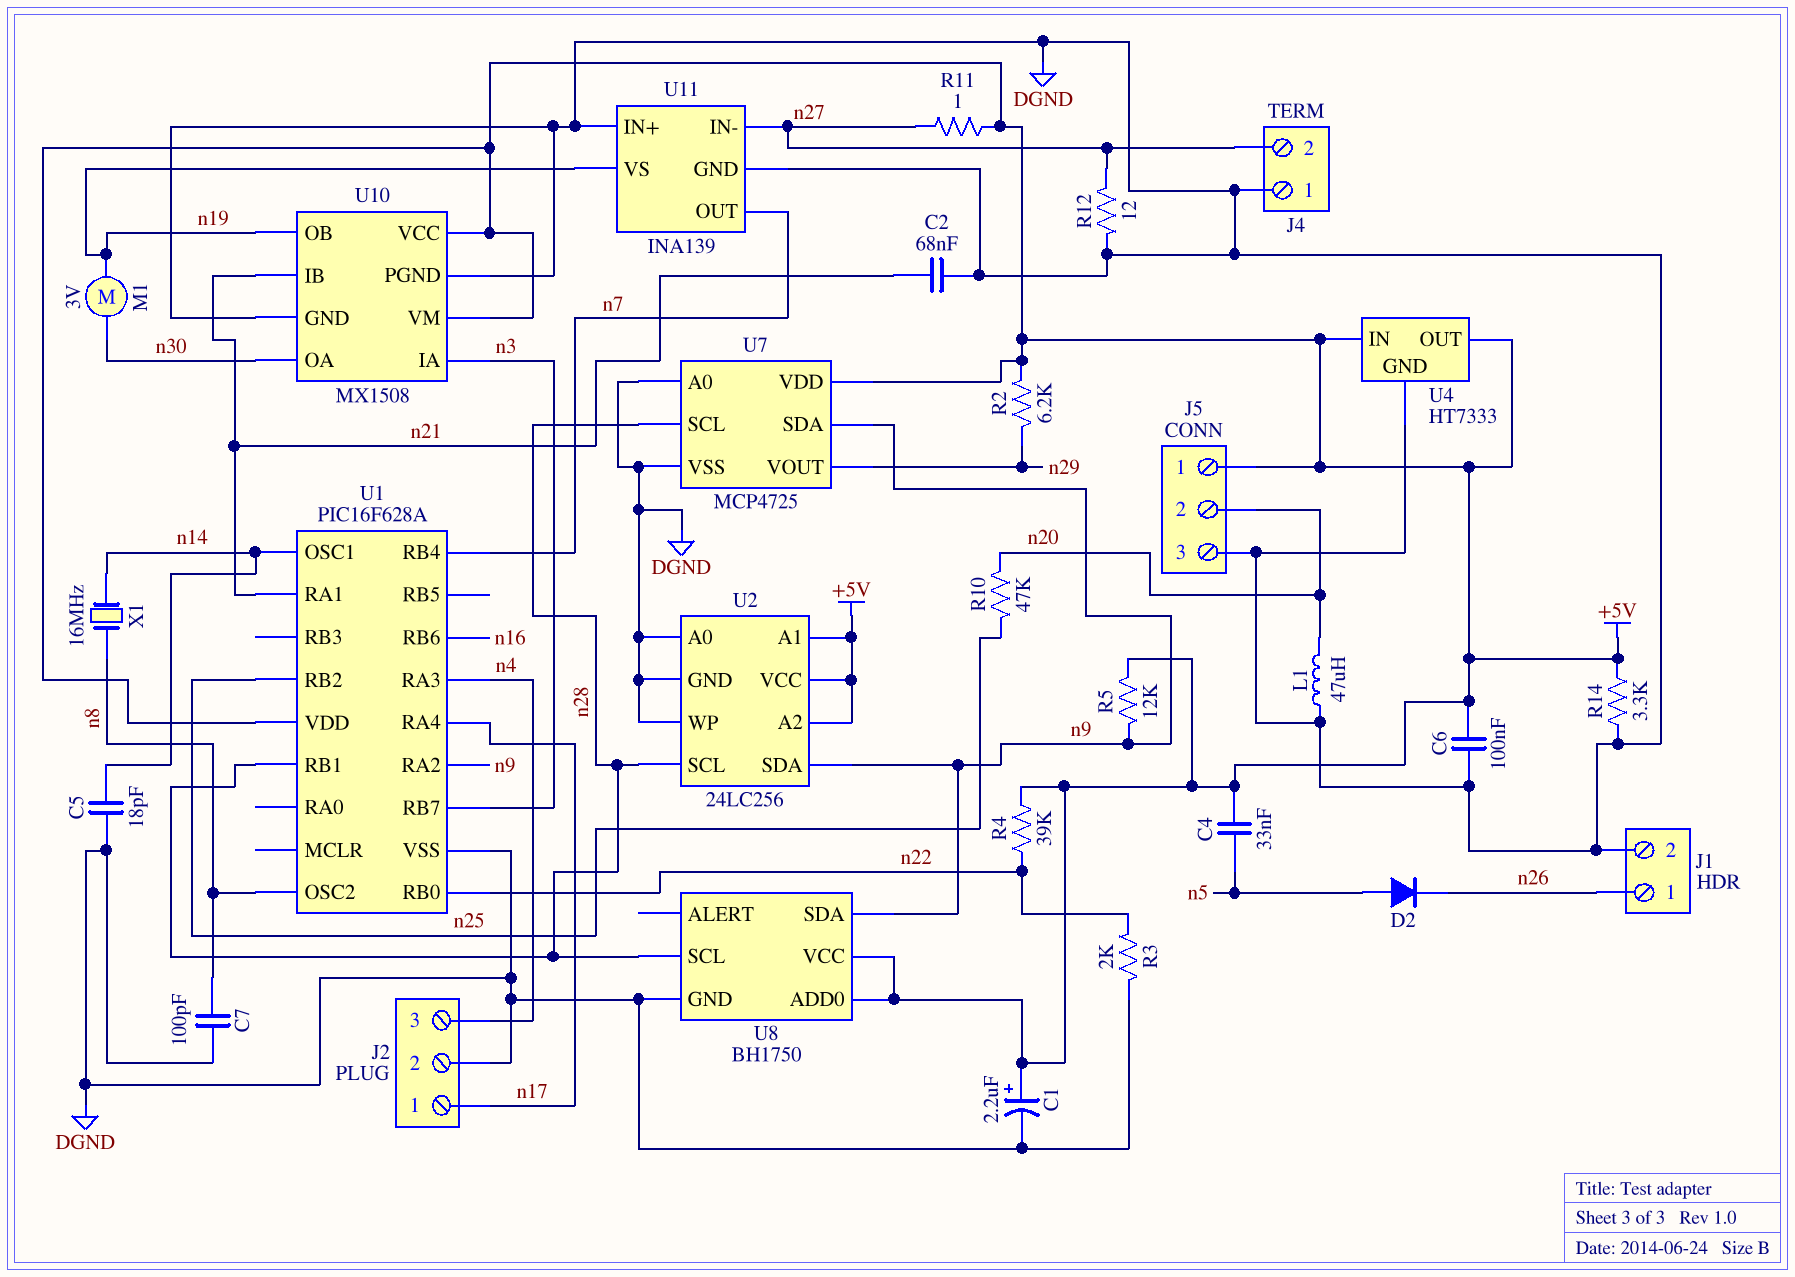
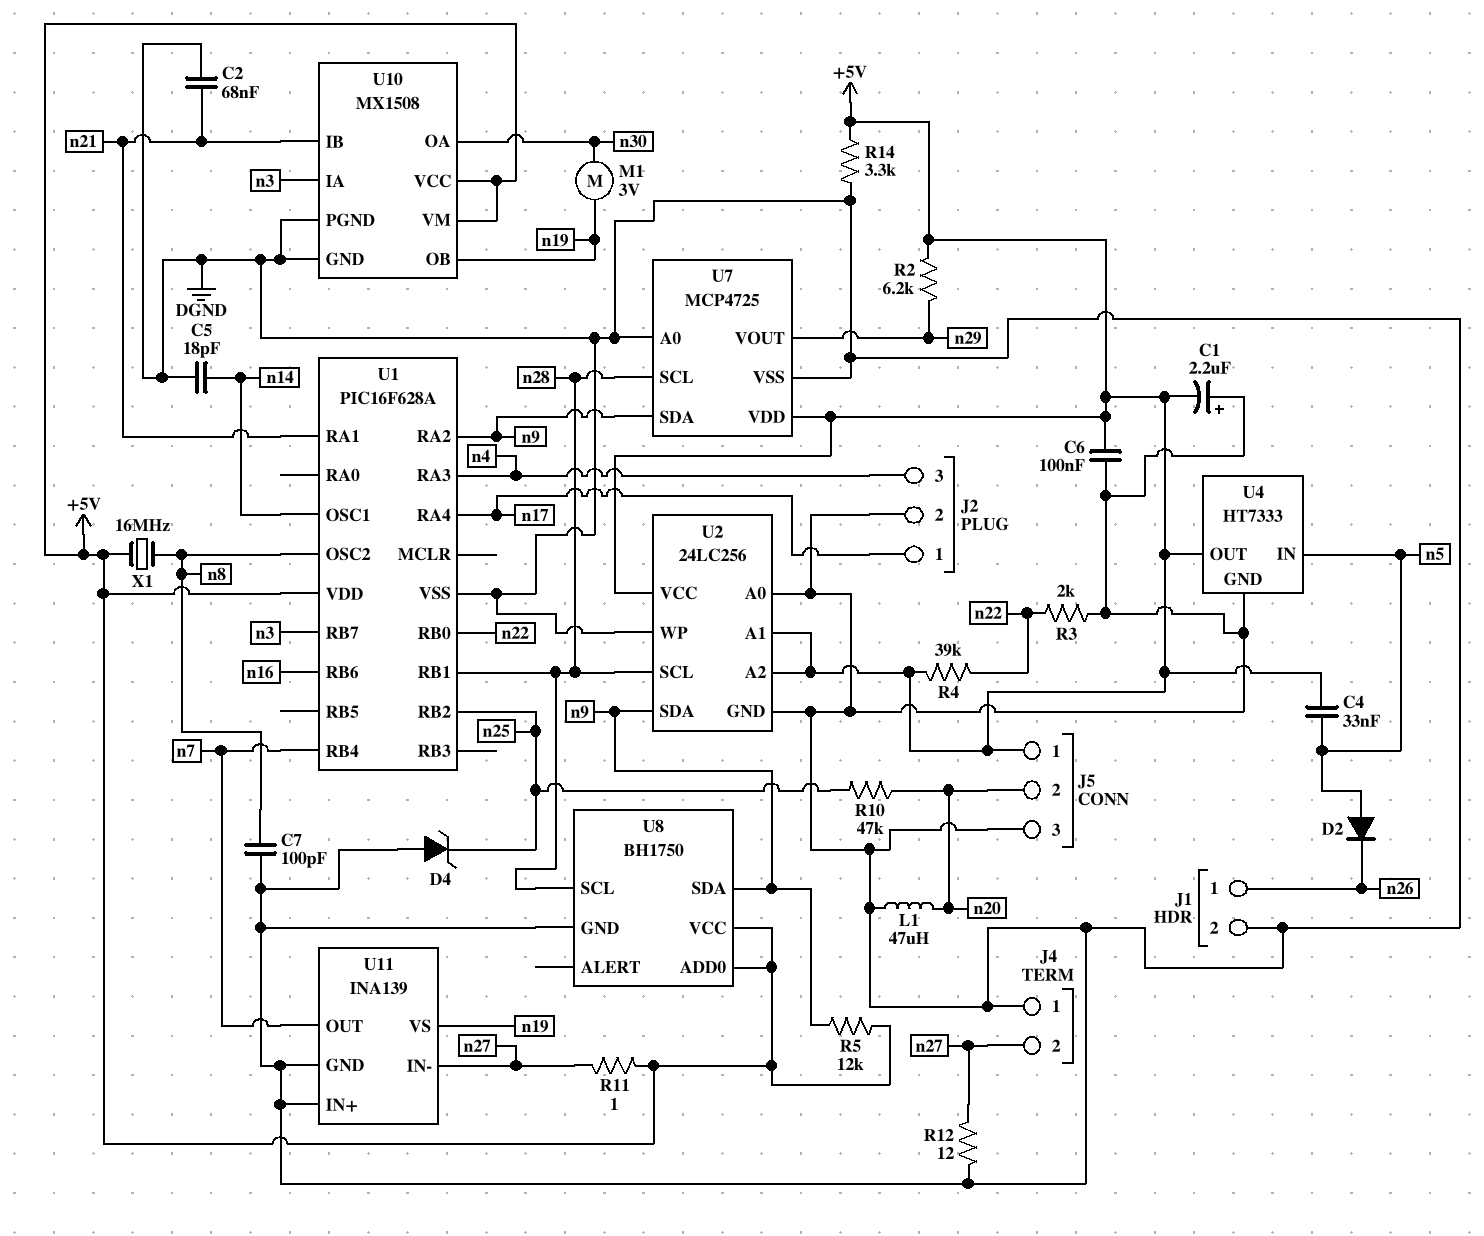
C1: 2.2uF (plus +5V, minus DGND) -> 2.2uF (plus DGND, minus +5V)
D4: none -> zener (A DGND, K n25)
U4 pin IN: +5V -> n5
X1: 16MHz (n8, n14) -> 16MHz (+5V, n8)

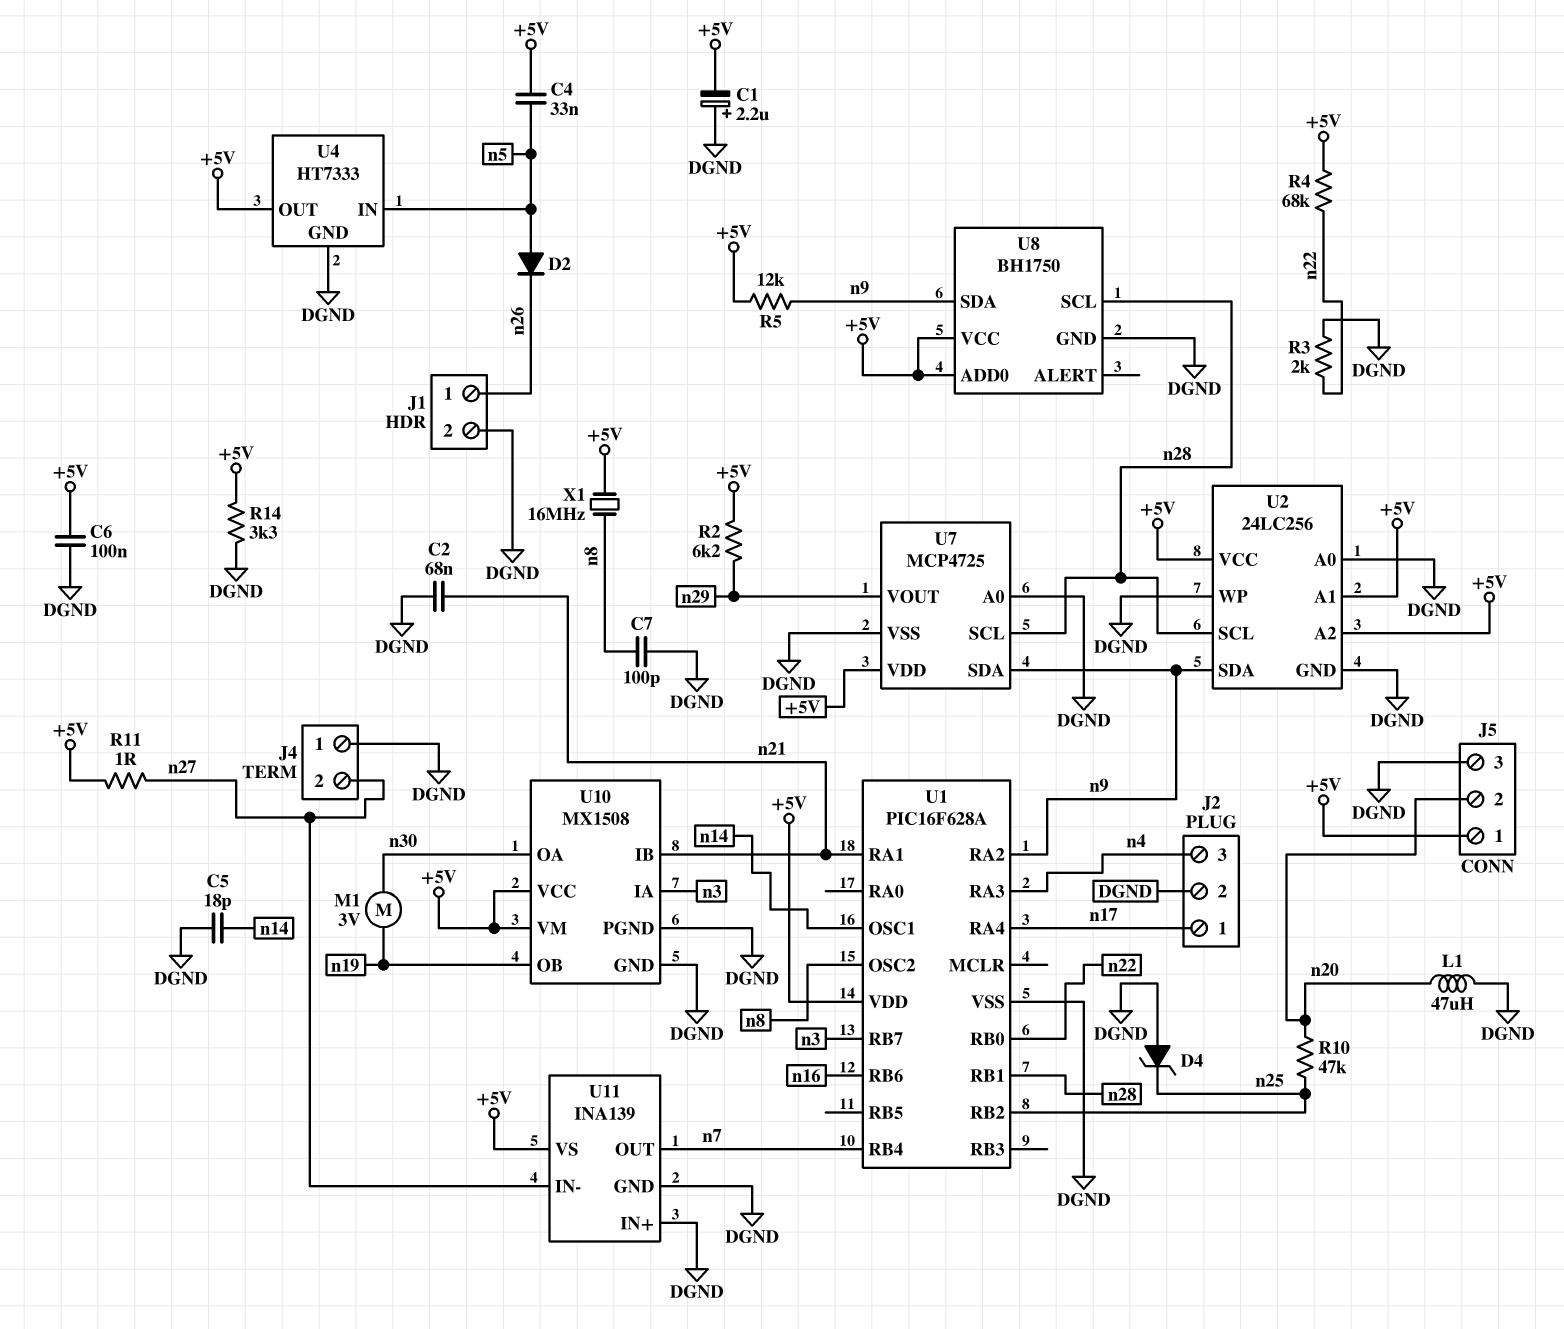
R4: 39k (+5V, n22) -> 68k (+5V, n22)
R12: 12 (DGND, n27) -> none
U11 pin VS: n19 -> +5V

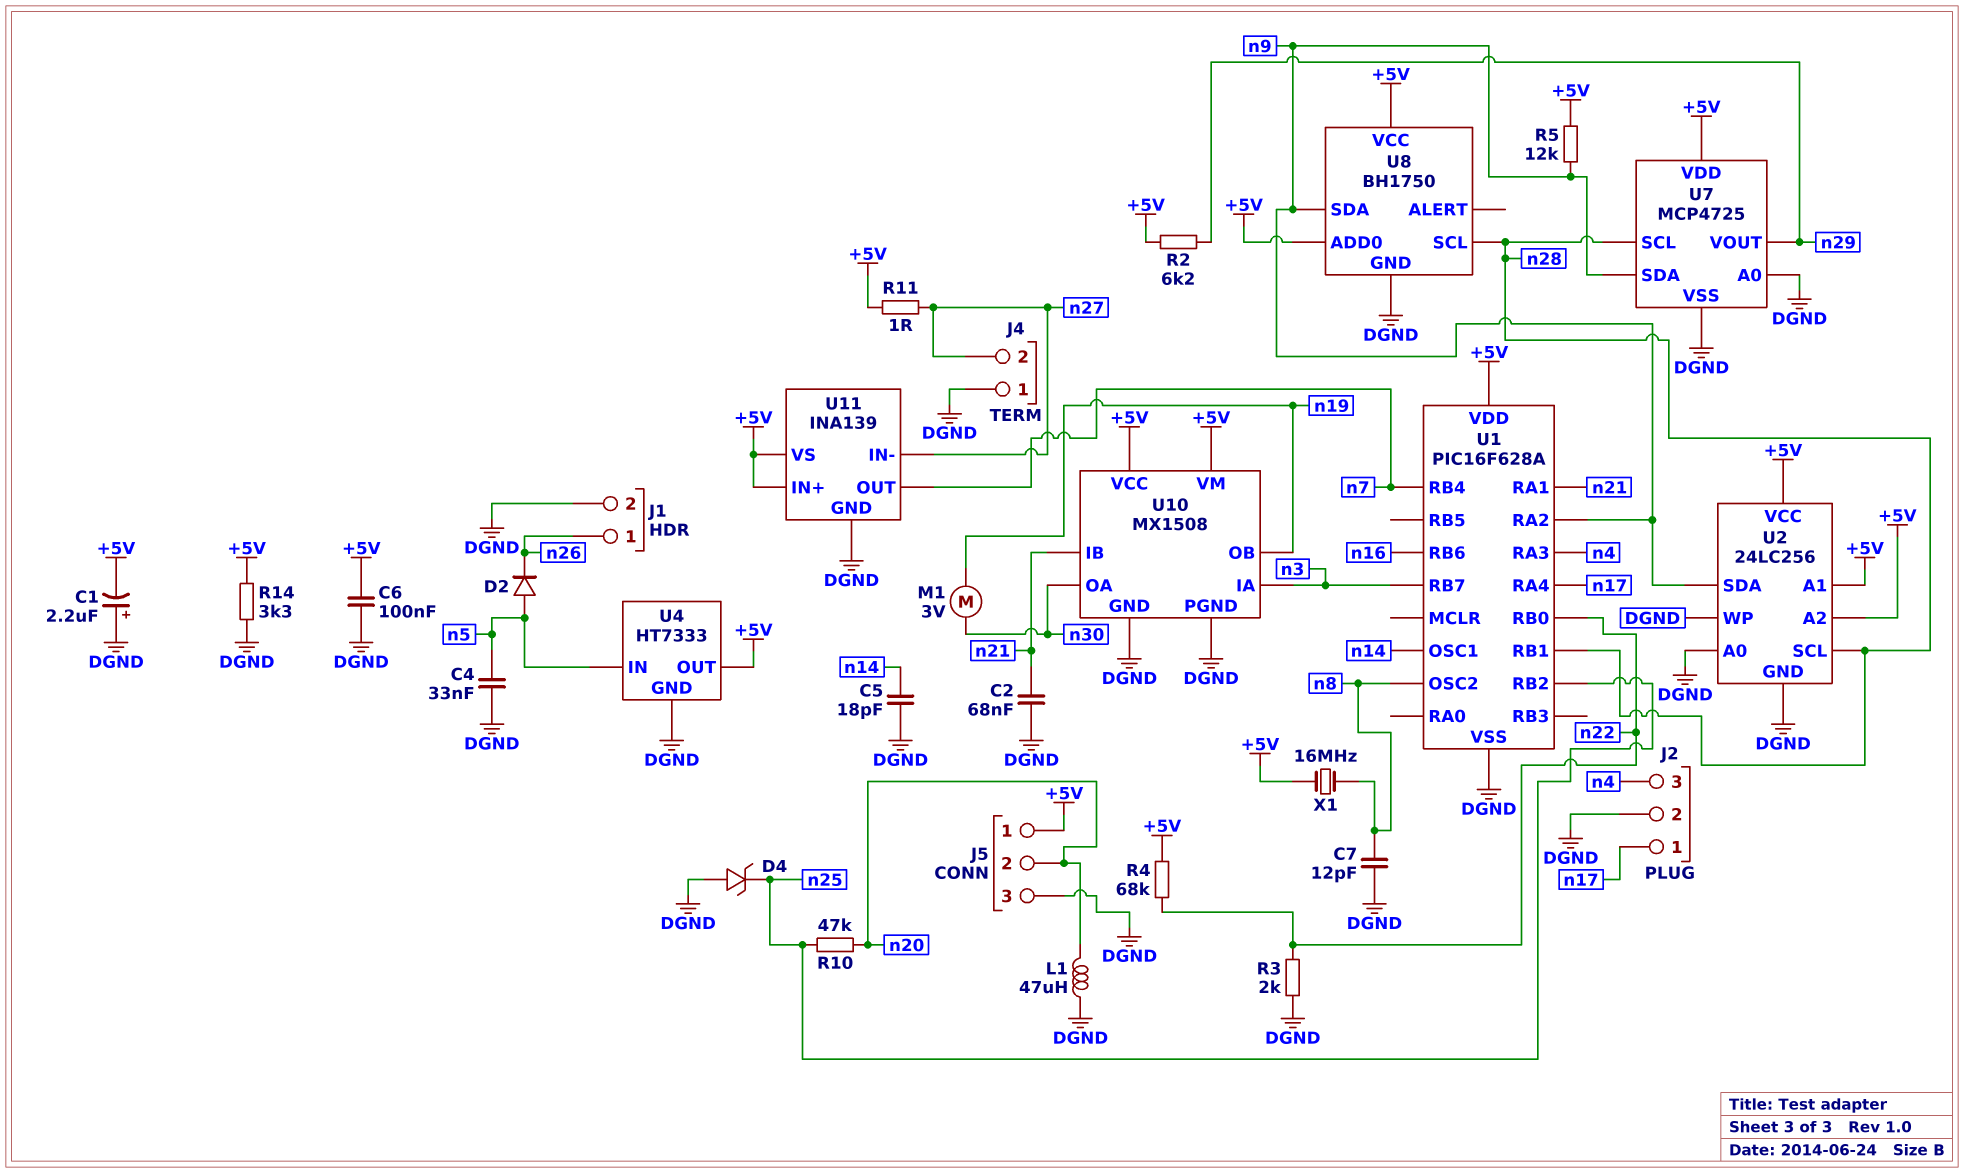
C4: 33nF (+5V, n5) -> 33nF (DGND, n5)
C7: 100pF (DGND, n8) -> 12pF (DGND, n8)
U11 pin IN+: DGND -> +5V

